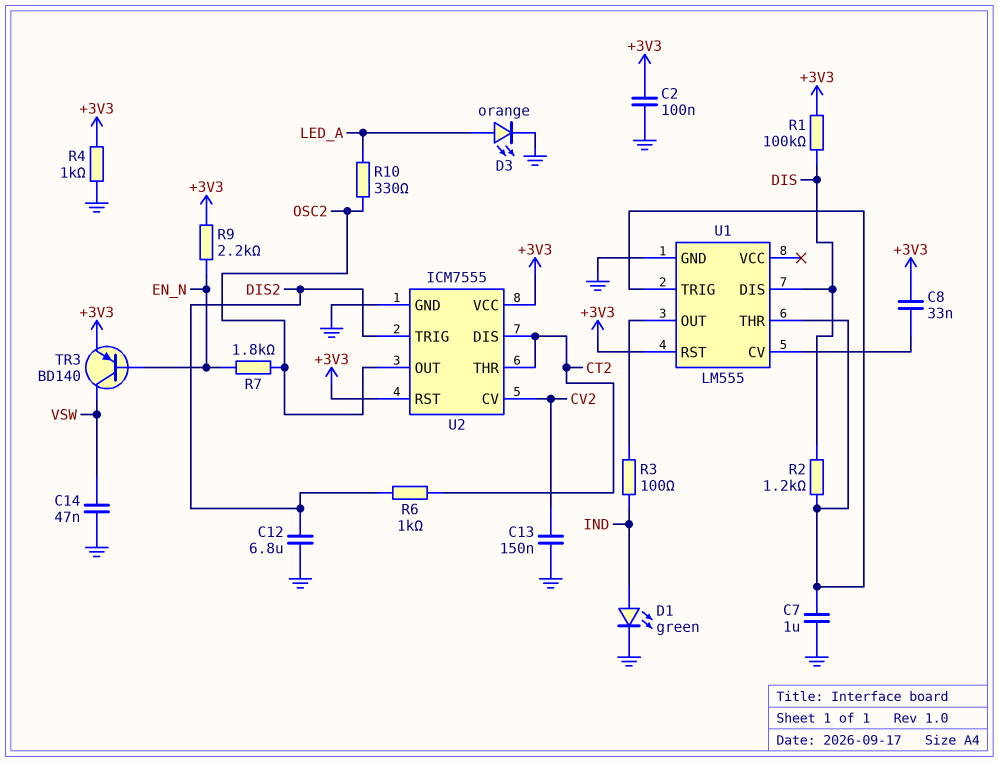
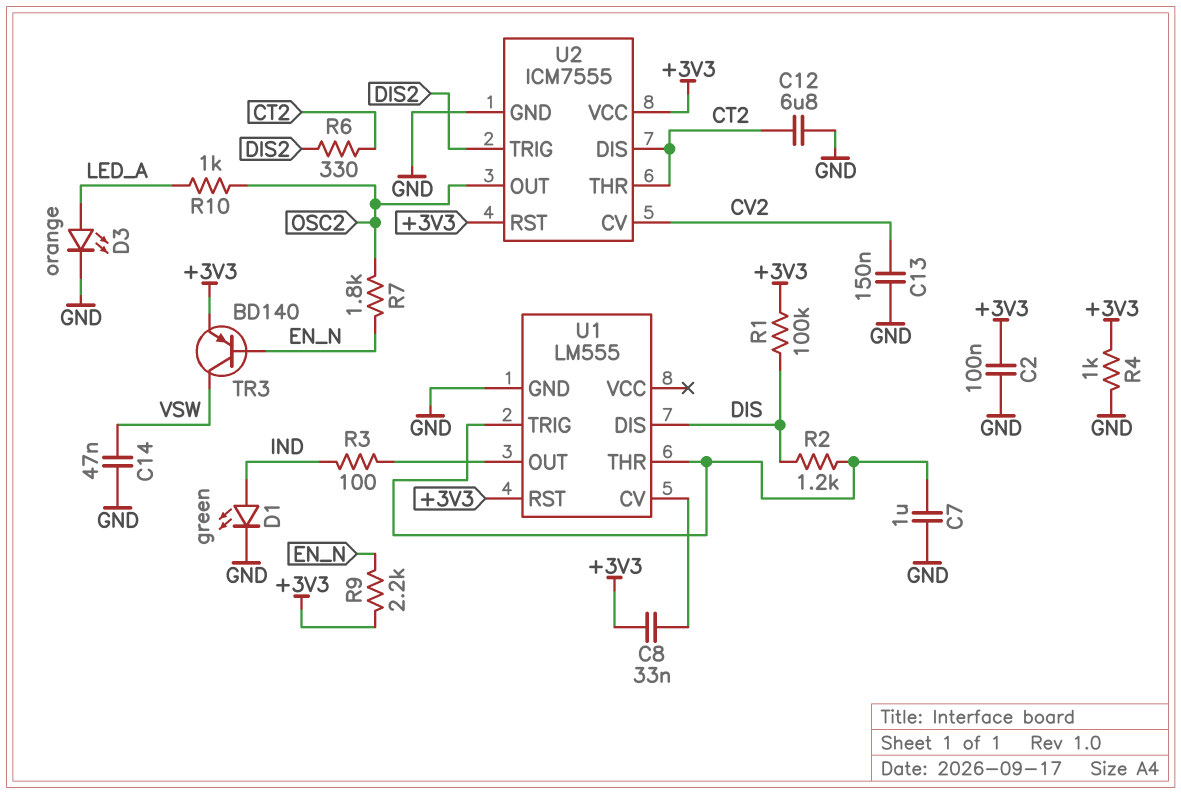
C12: 6.8uF (DIS2, GND) -> 6.8uF (CT2, GND)
R6: 1k (CT2, DIS2) -> 330 (CT2, DIS2)
R10: 330 (LED_A, OSC2) -> 1k (LED_A, OSC2)

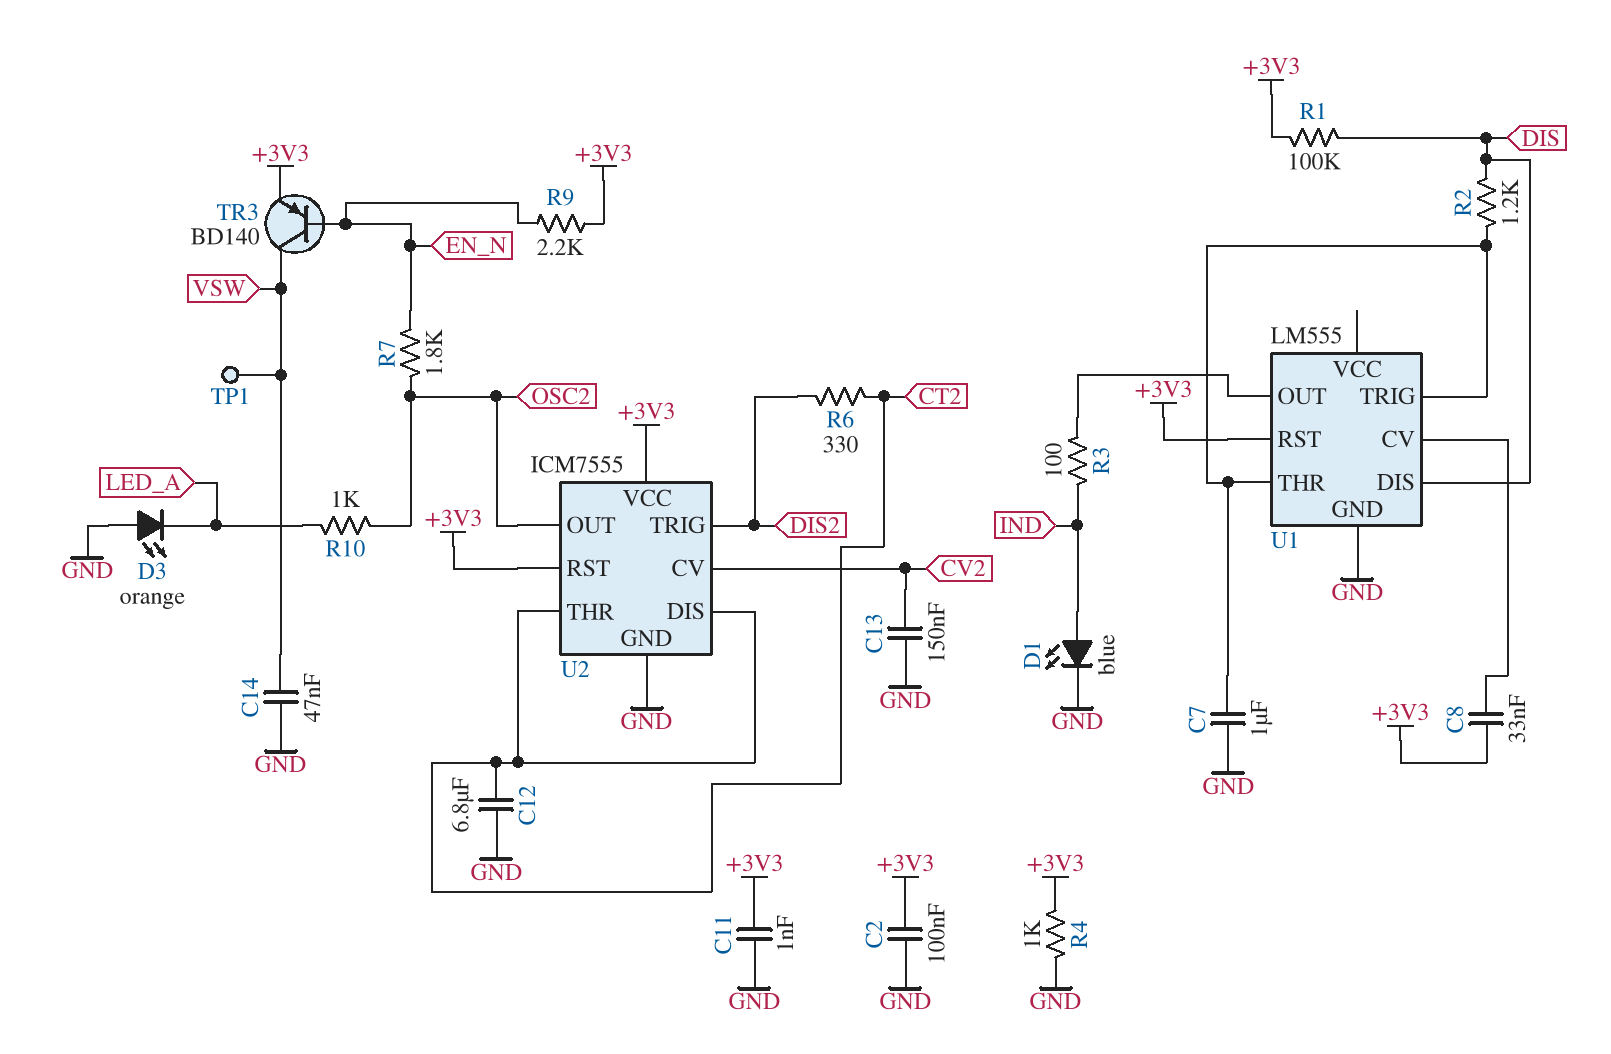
C11: none -> 1nF (+3V3, GND)
D1: LED green (A IND, K GND) -> LED blue (A IND, K GND)
D3: LED orange (A LED_A, K GND) -> LED orange (A GND, K LED_A)
TP1: none -> test point (VSW)

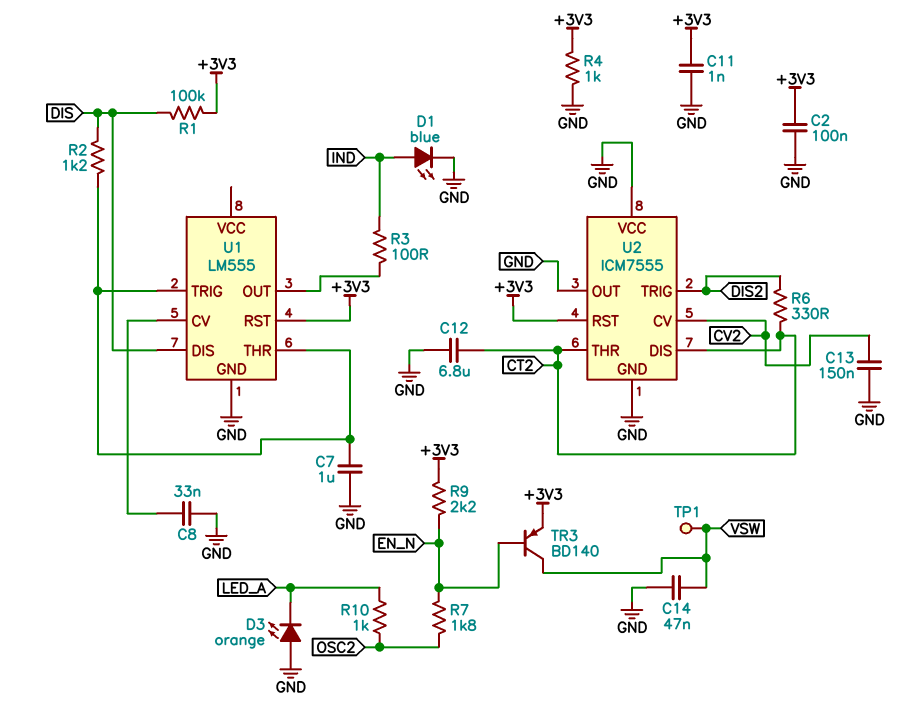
C8: 33nF (+3V3, U1/CV) -> 33nF (GND, U1/CV)
U2 pin OUT: OSC2 -> GND
U2 pin VCC: +3V3 -> GND

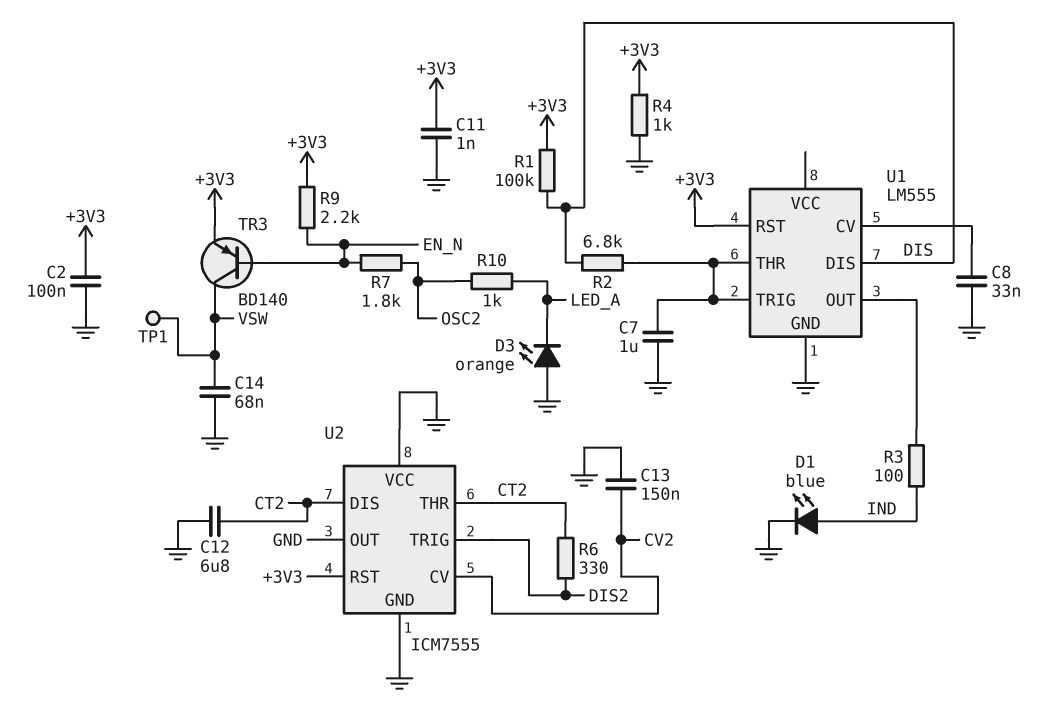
C14: 47nF (GND, VSW) -> 68nF (GND, VSW)
R2: 1.2k (DIS, U1/THR) -> 6.8k (DIS, U1/THR)

